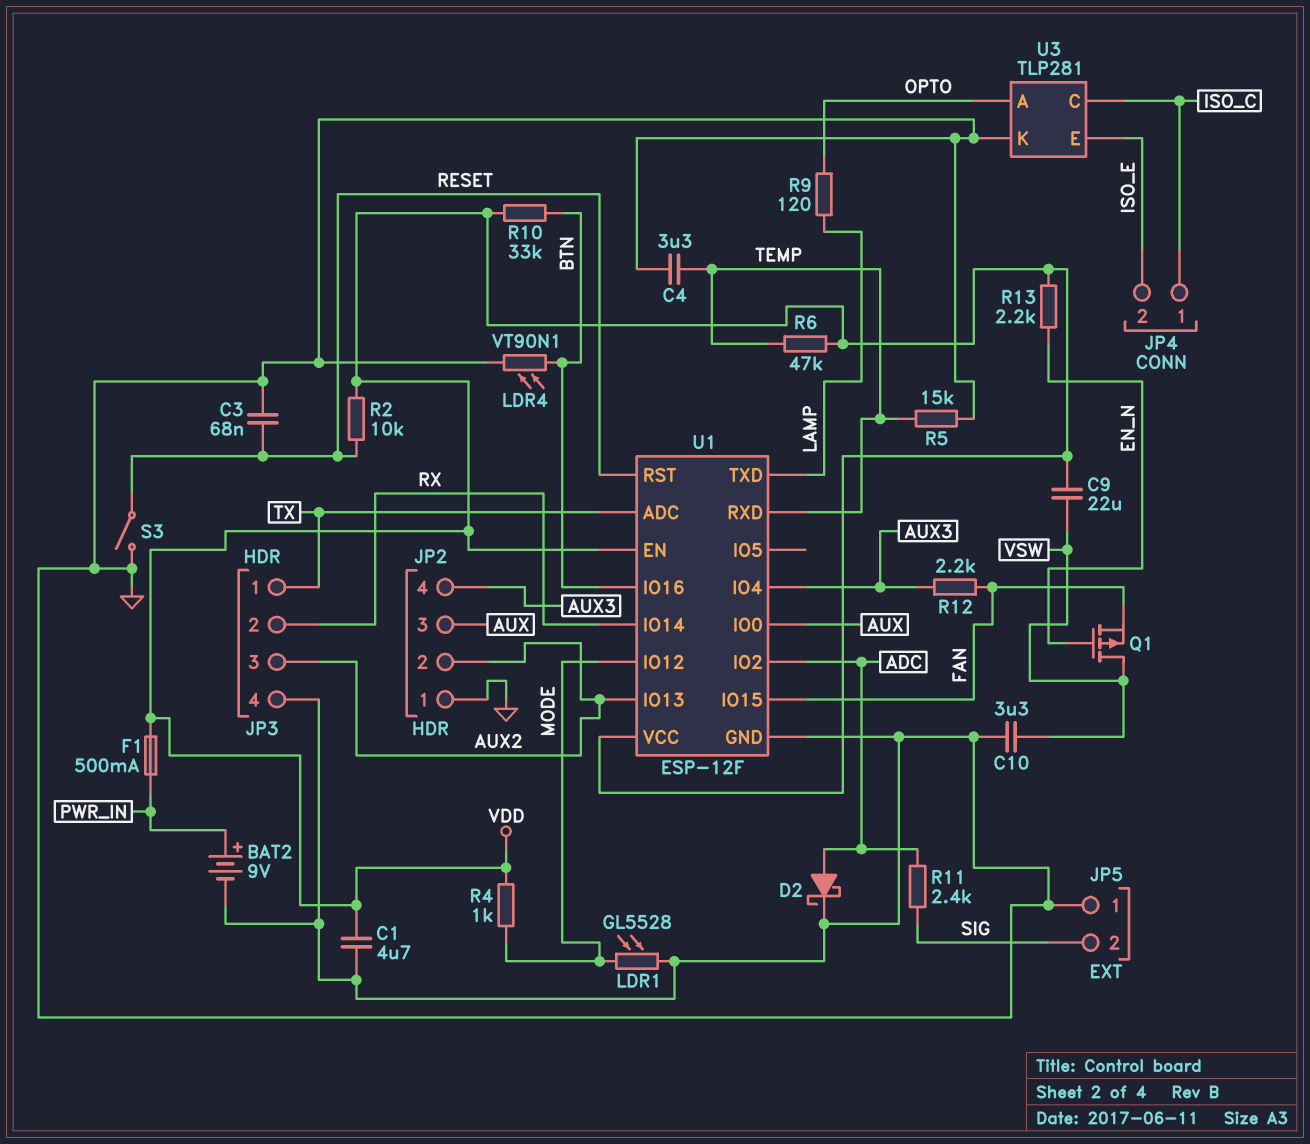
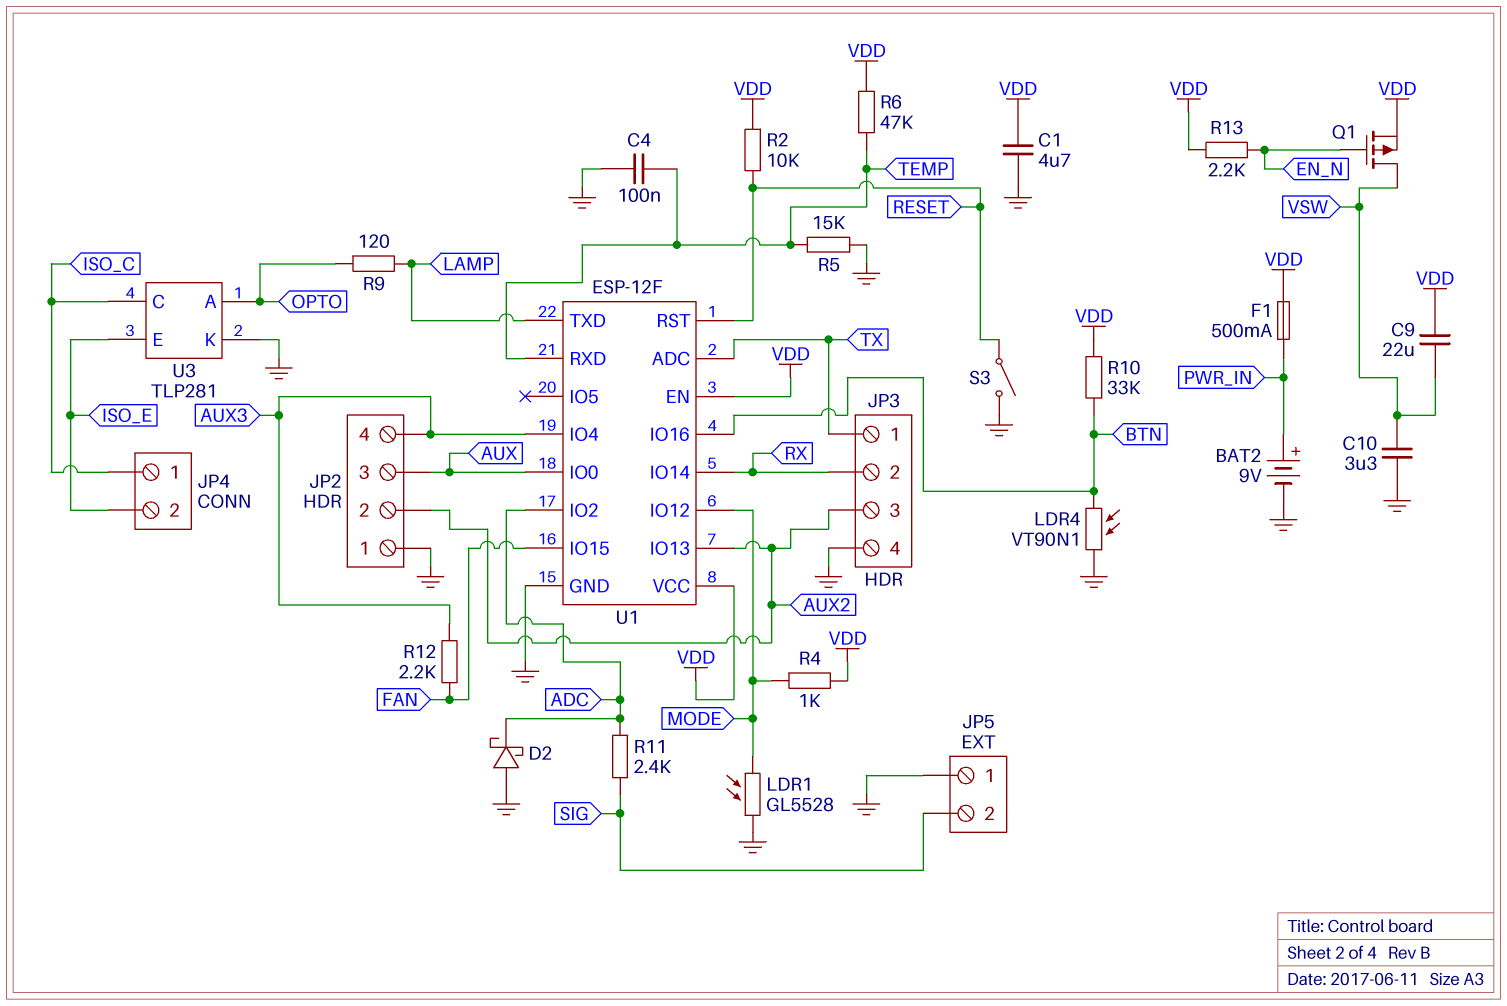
C3: 68nF (GND, RESET) -> none
C4: 3.3uF (GND, TEMP) -> 100nF (GND, TEMP)
D2: schottky (A ADC, K GND) -> schottky (A GND, K ADC)
Q1: PMOS (G EN_N, D VSW, S FAN) -> PMOS (G EN_N, D VSW, S VDD)

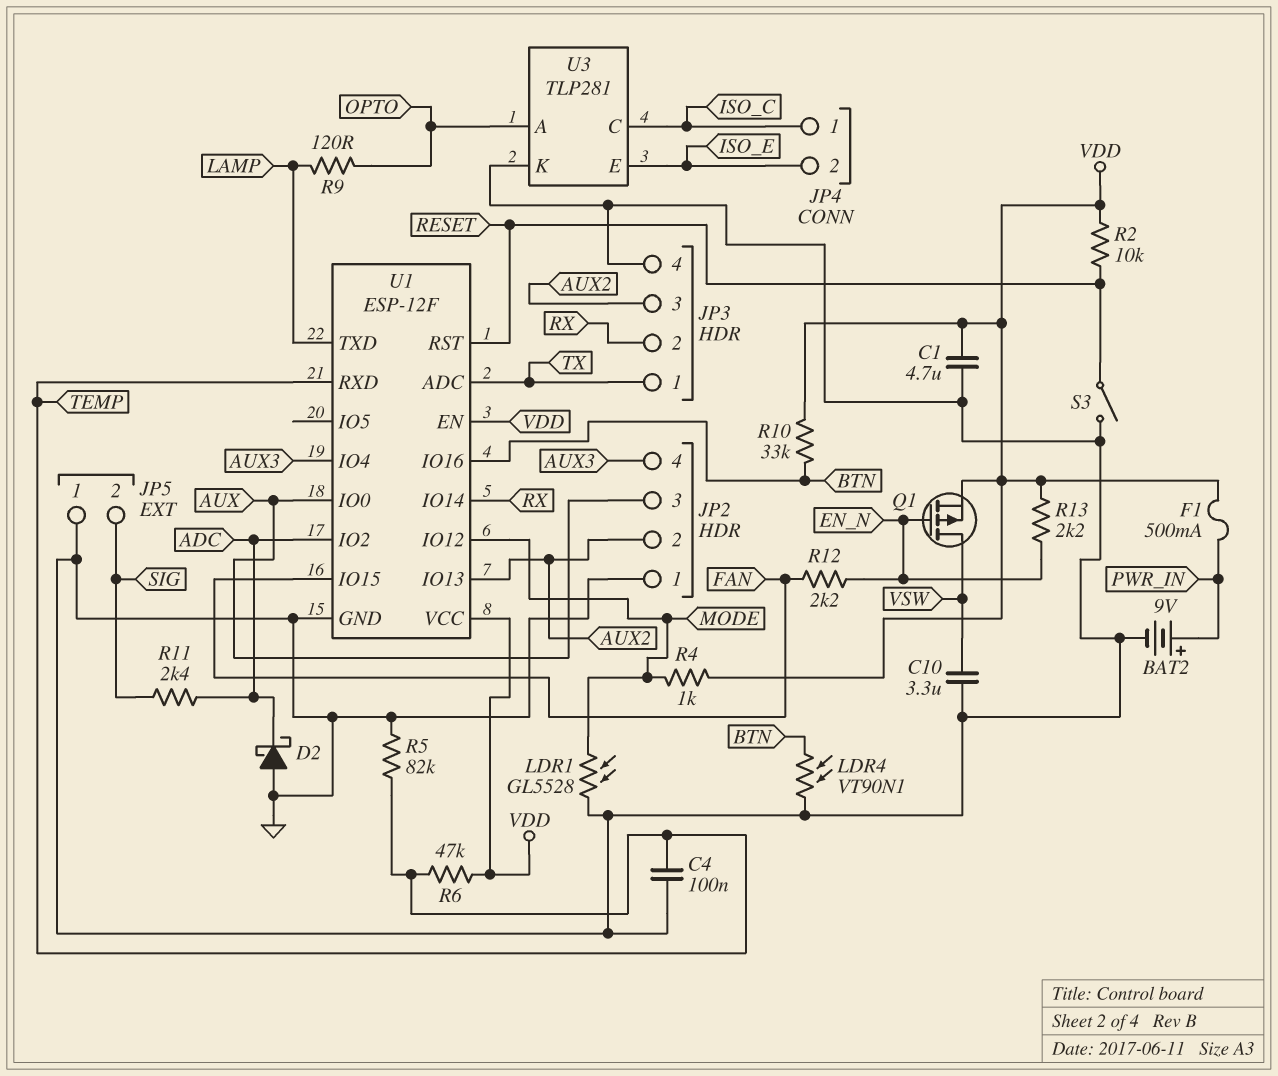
C9: 22uF (VDD, VSW) -> none
R5: 15k (GND, TEMP) -> 82k (GND, TEMP)
R12: 2.2k (AUX3, FAN) -> 2.2k (EN_N, FAN)

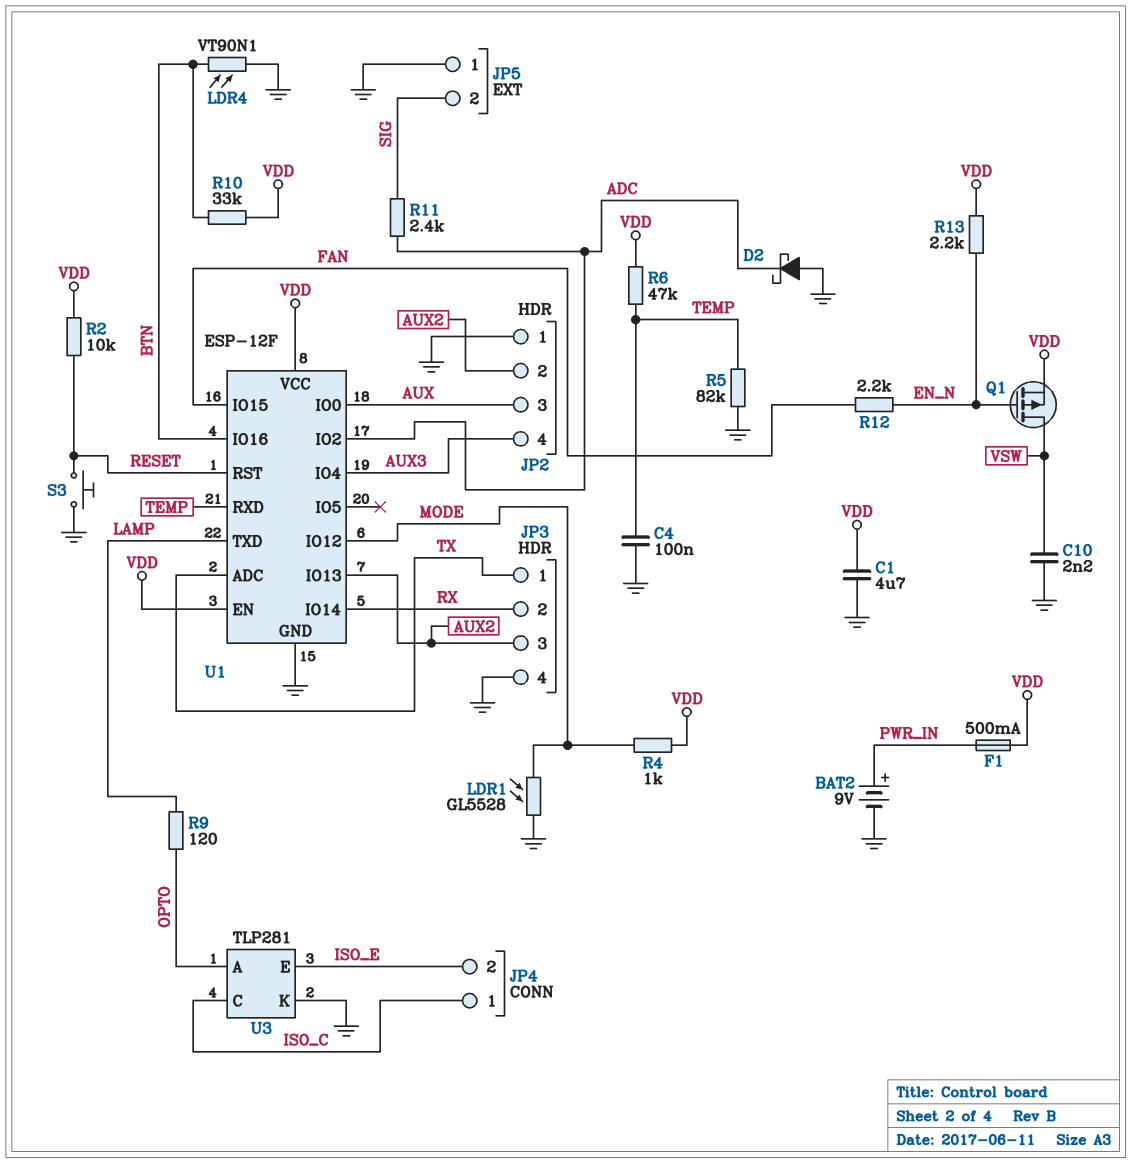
C10: 3.3uF (GND, VSW) -> 2.2nF (GND, VSW)
S3: switch (GND, RESET) -> button (GND, RESET)

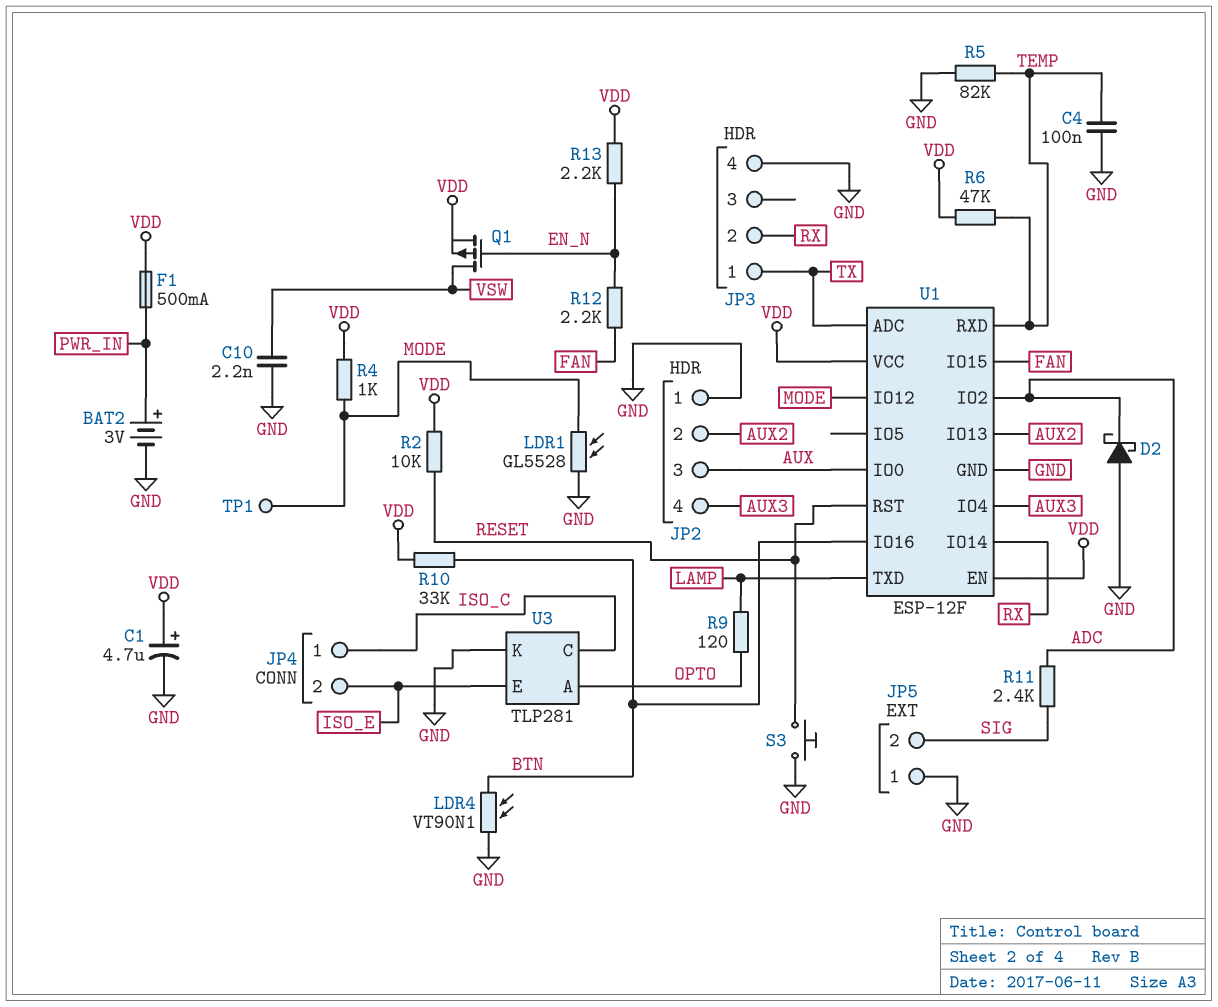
BAT2: 9V (plus PWR_IN, minus GND) -> 3V (plus PWR_IN, minus GND)
C1: 4.7uF (GND, VDD) -> 4.7uF (plus VDD, minus GND)
JP3 pin 3: AUX2 -> none
TP1: none -> test point (MODE)

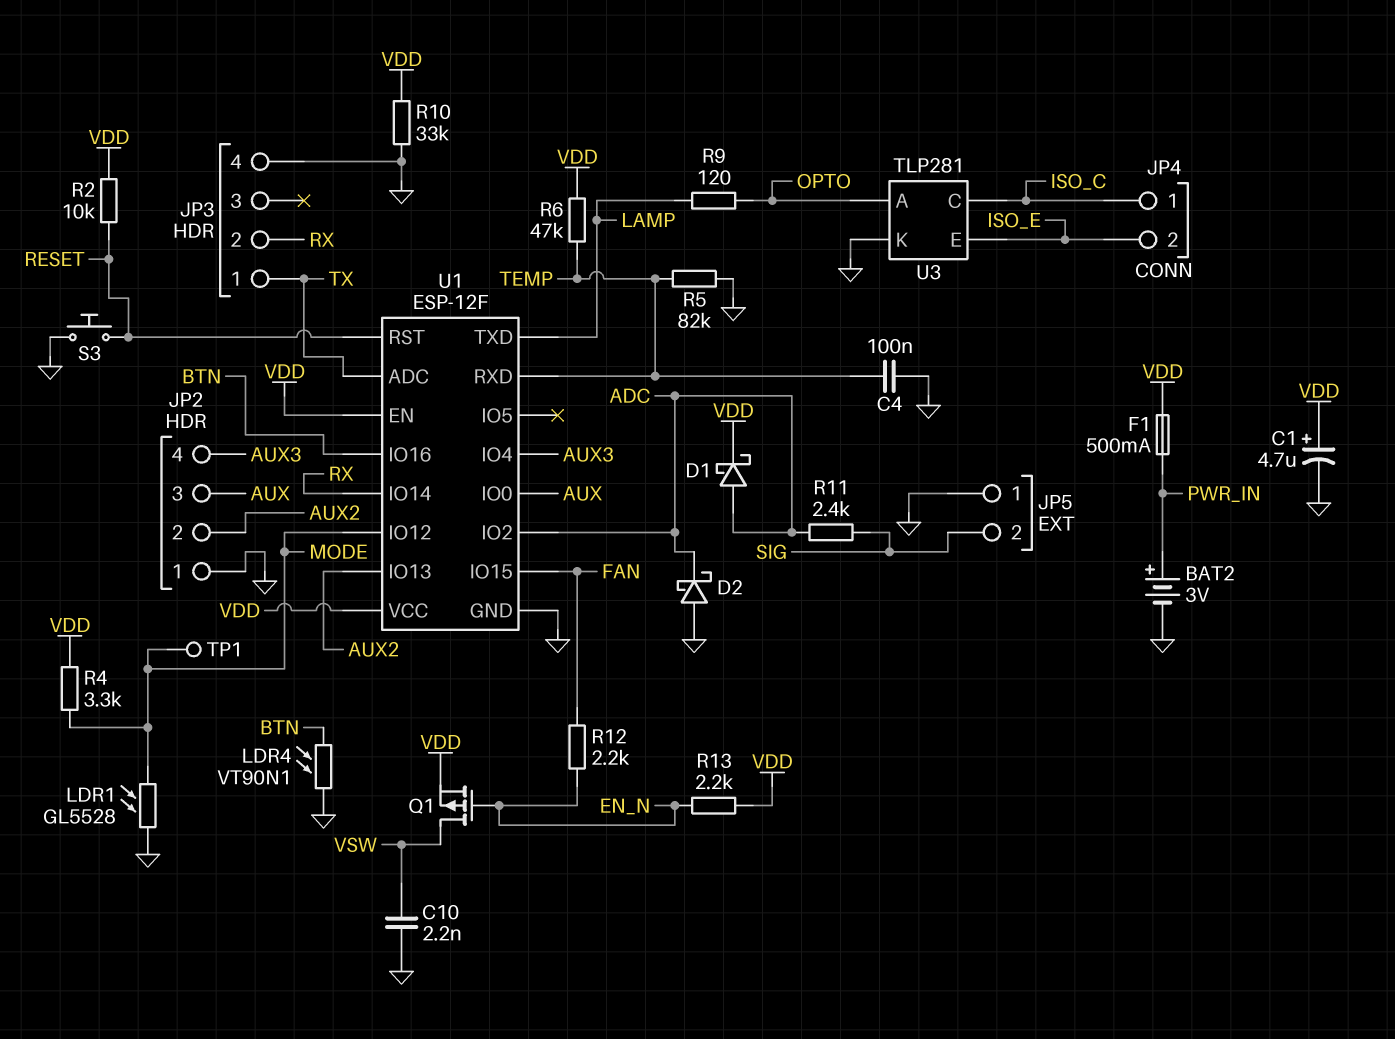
D1: none -> schottky (A ADC, K VDD)
R4: 1k (MODE, VDD) -> 3.3k (MODE, VDD)
R10: 33k (BTN, VDD) -> 33k (GND, VDD)

